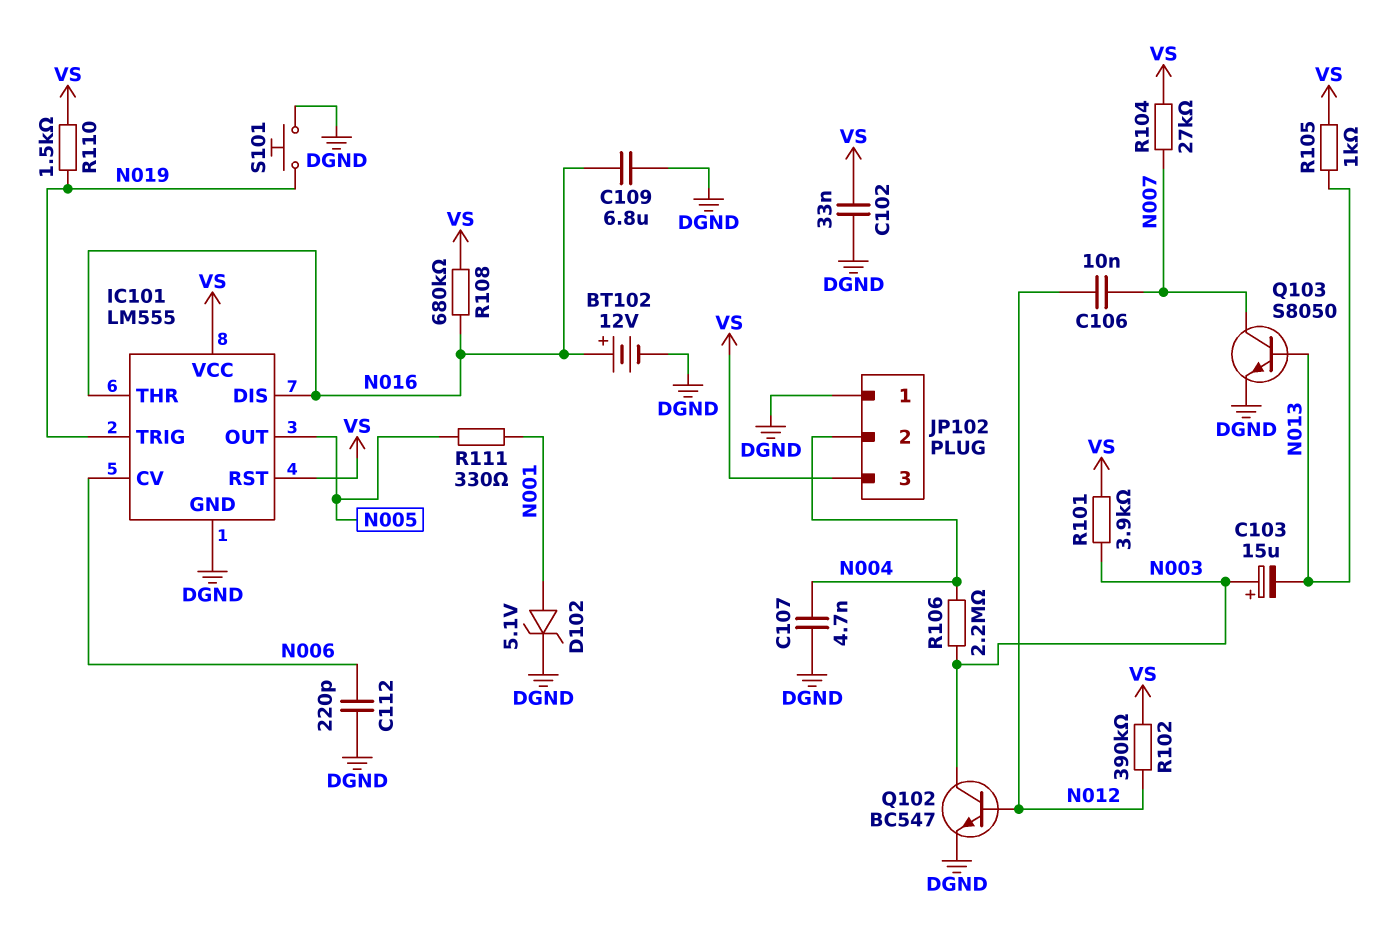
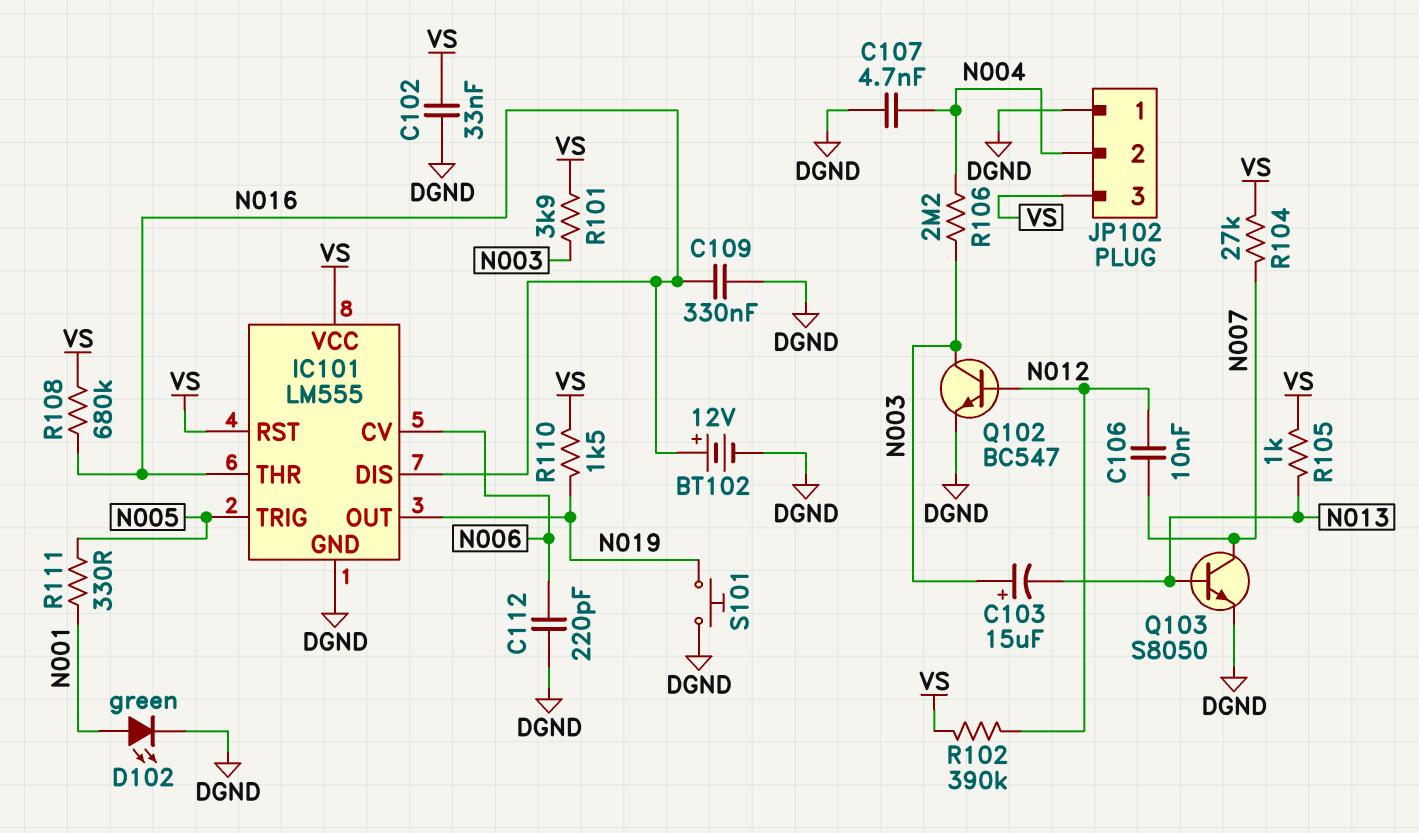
C109: 6.8uF (DGND, N016) -> 330nF (DGND, N016)
D102: zener 5.1V (A N001, K DGND) -> LED green (A N001, K DGND)
IC101 pin OUT: N005 -> N019
IC101 pin TRIG: N019 -> N005

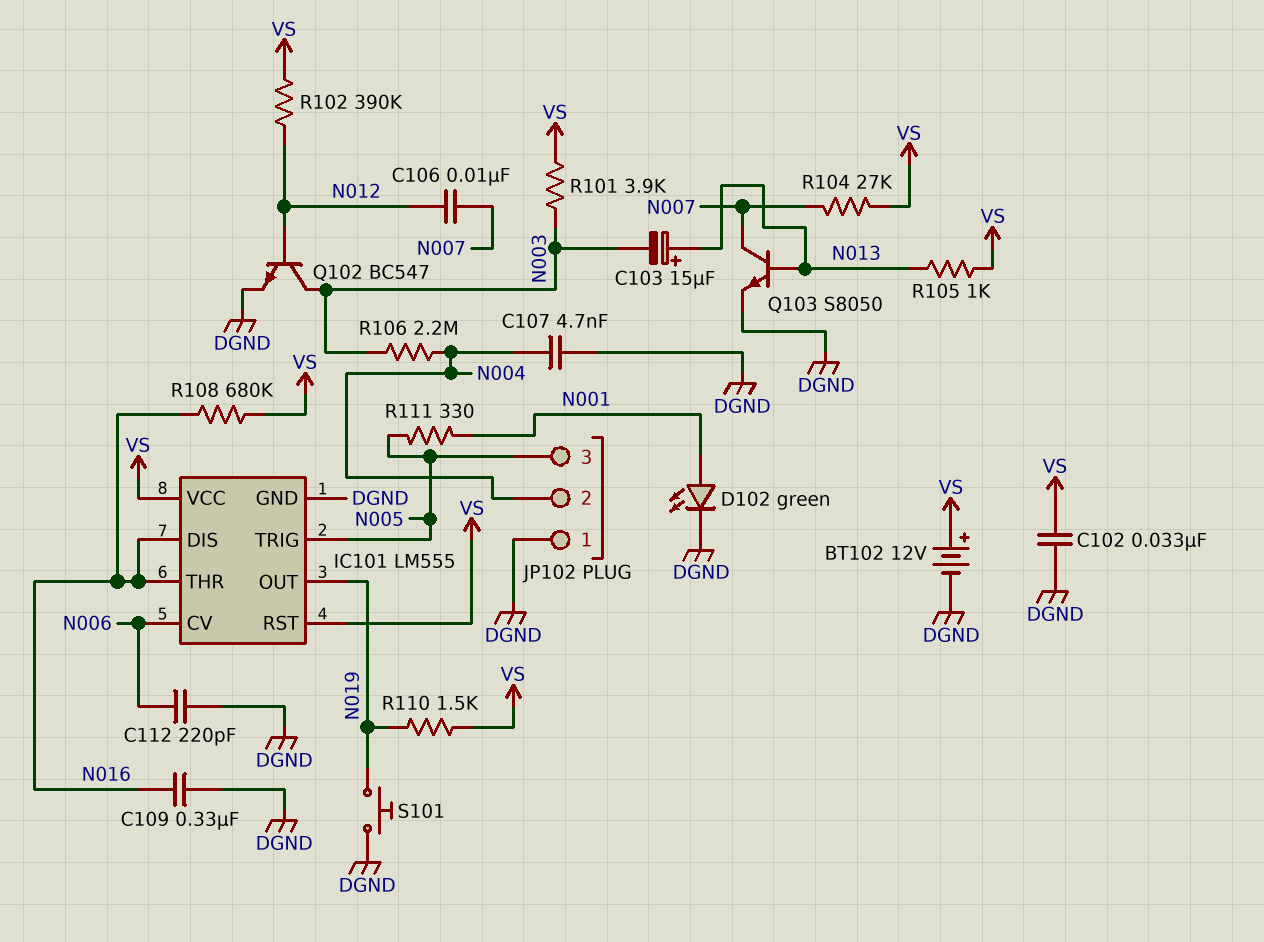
BT102: 12V (plus N016, minus DGND) -> 12V (plus VS, minus DGND)
C103: 15uF (plus N003, minus N013) -> 15uF (plus N013, minus N003)
JP102 pin 3: VS -> N005

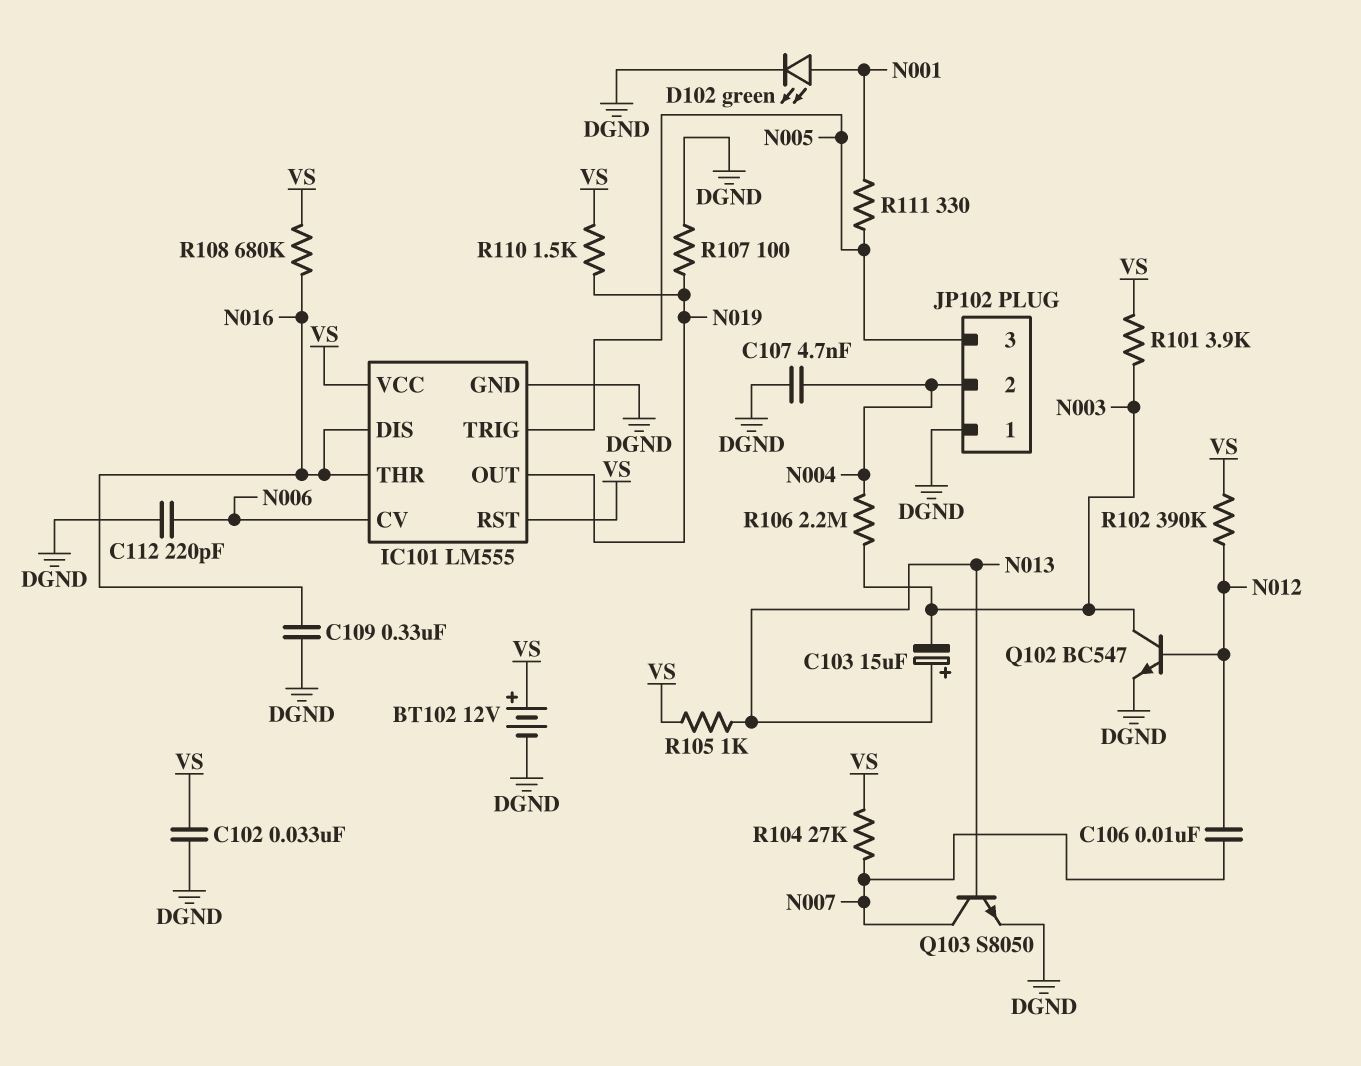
R107: none -> 100 (DGND, N019)
S101: button (DGND, N019) -> none

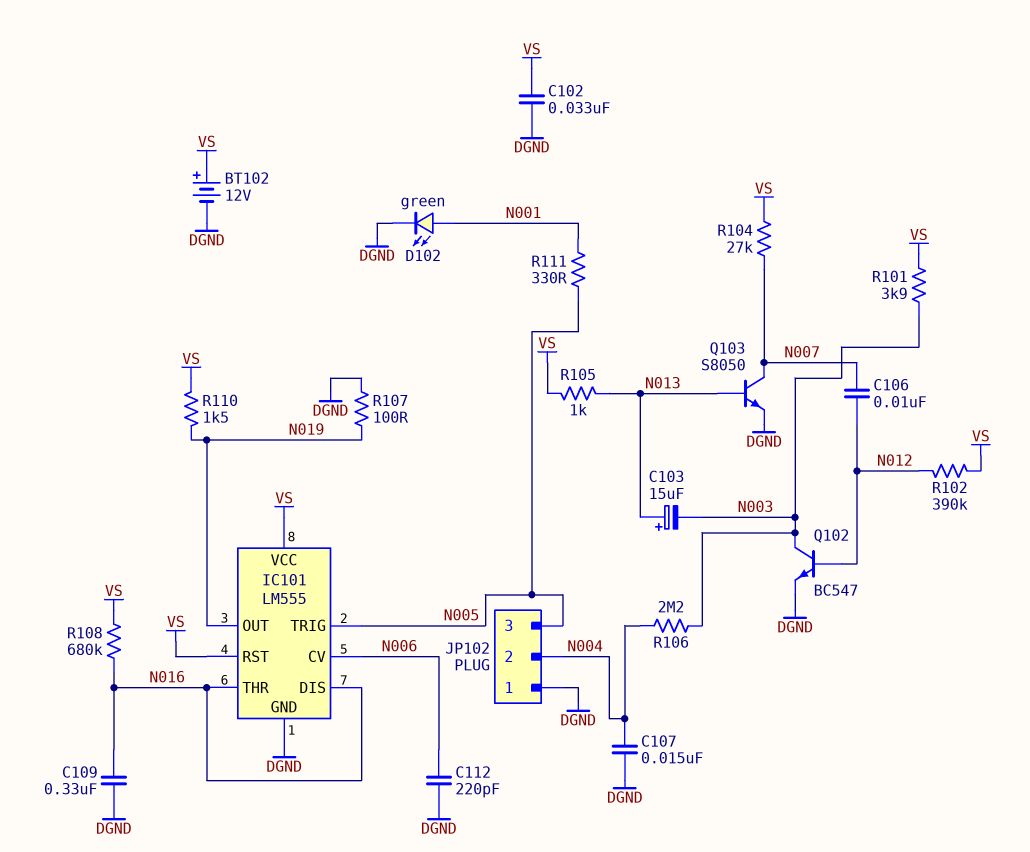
C107: 4.7nF (DGND, N004) -> 15nF (DGND, N004)

